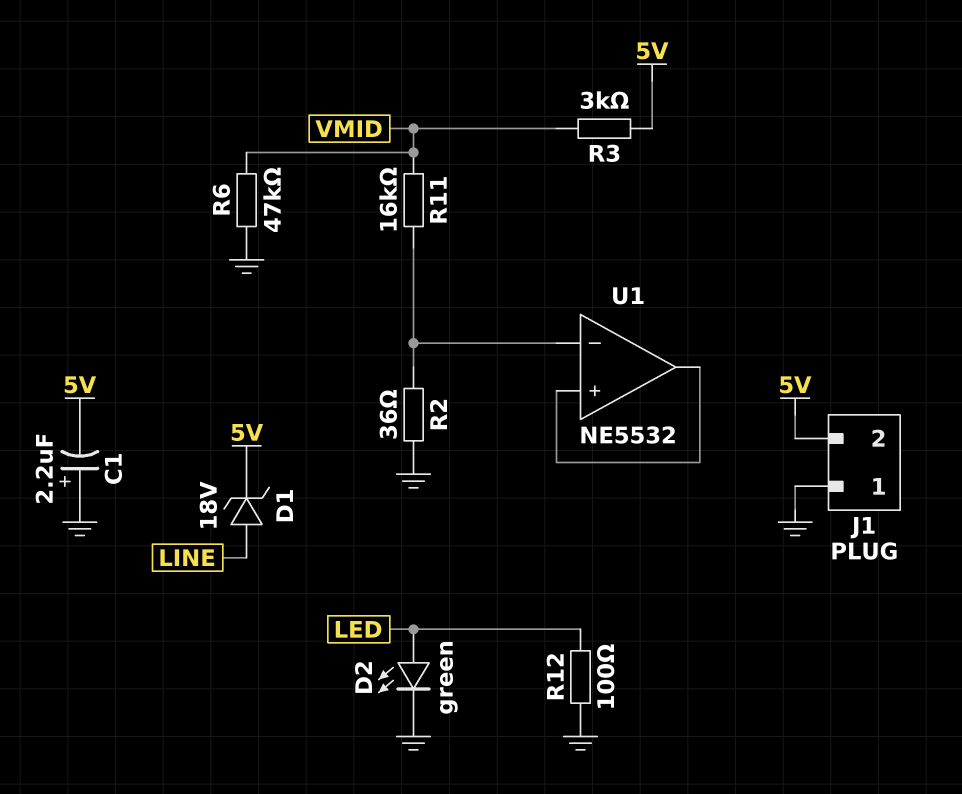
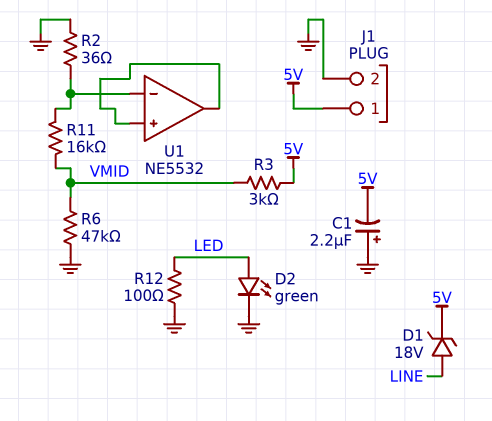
J1 pin 1: GND -> 5V
J1 pin 2: 5V -> GND

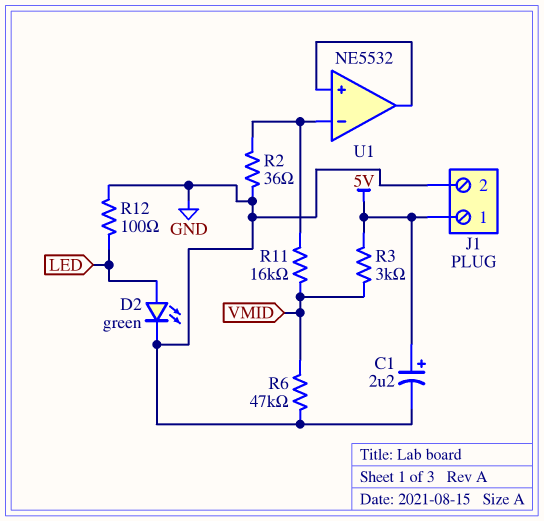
C1: 2.2uF (plus GND, minus 5V) -> 2.2uF (plus 5V, minus GND)
D1: zener 18V (A LINE, K 5V) -> none

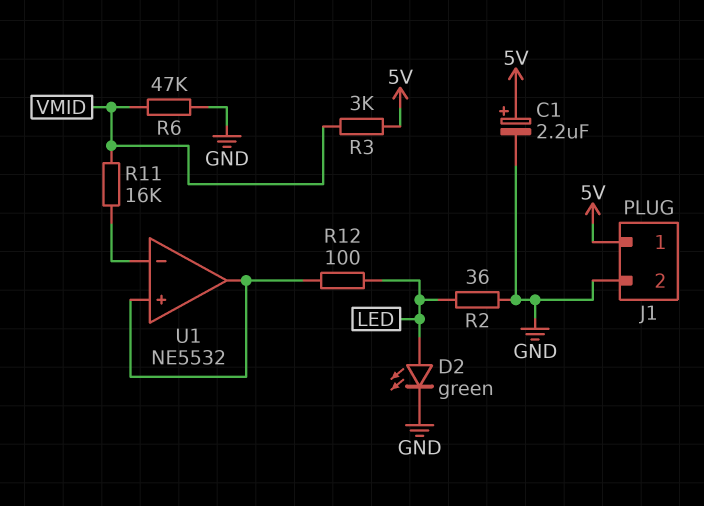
R2: 36 (GND, U1/in-) -> 36 (GND, LED)
R12: 100 (GND, LED) -> 100 (LED, U1/in+)

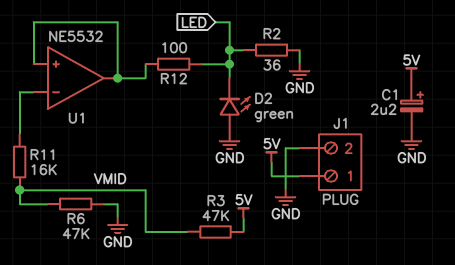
D2: LED green (A LED, K GND) -> LED green (A GND, K LED)
R3: 3k (5V, VMID) -> 47k (5V, VMID)

